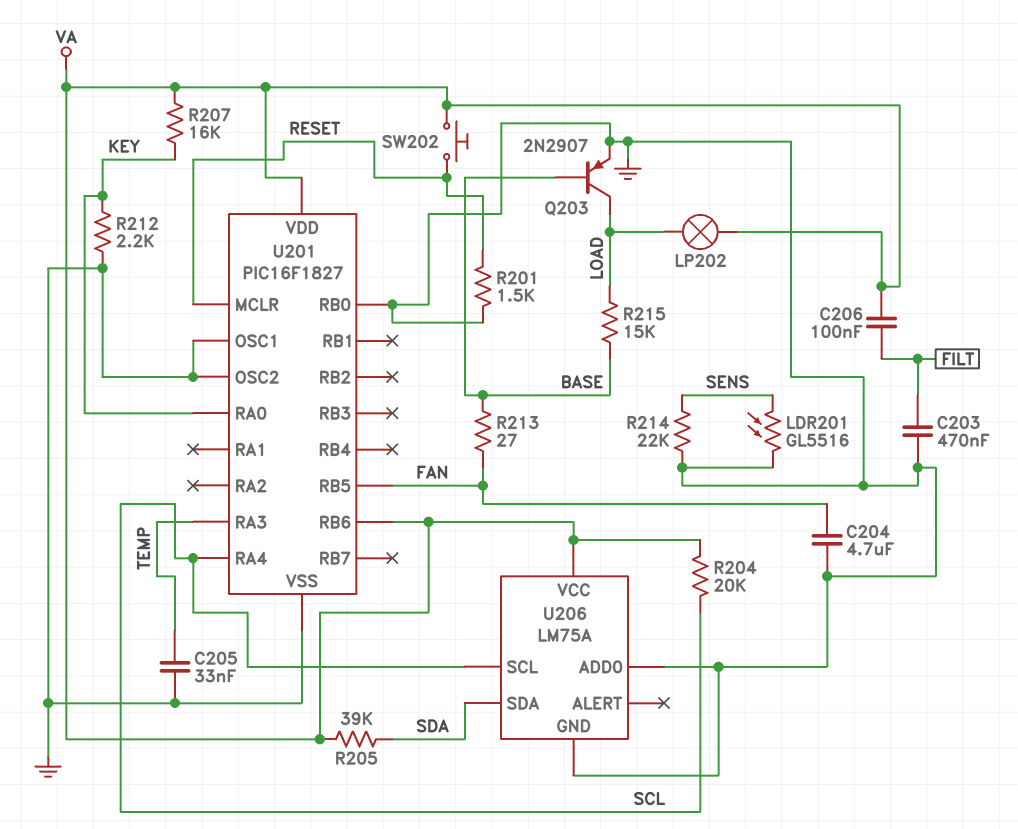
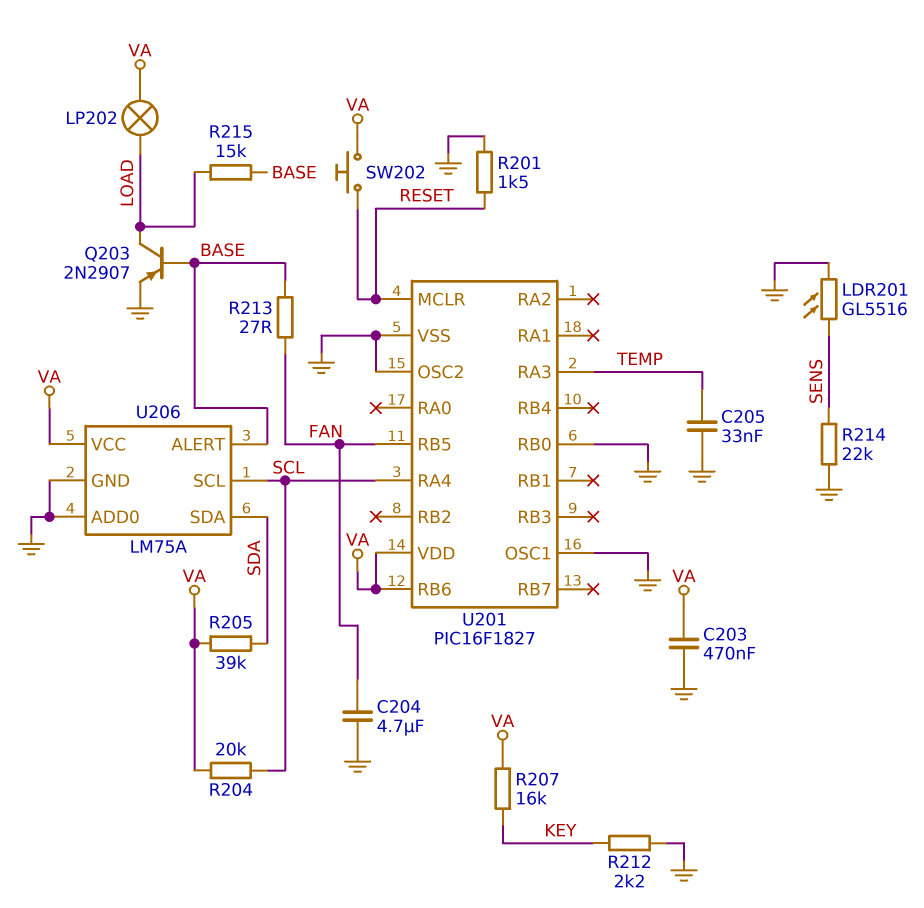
C203: 470nF (FILT, GND) -> 470nF (GND, VA)
C206: 100nF (FILT, VA) -> none
U201 pin RA0: KEY -> none
U206 pin ALERT: none -> BASE

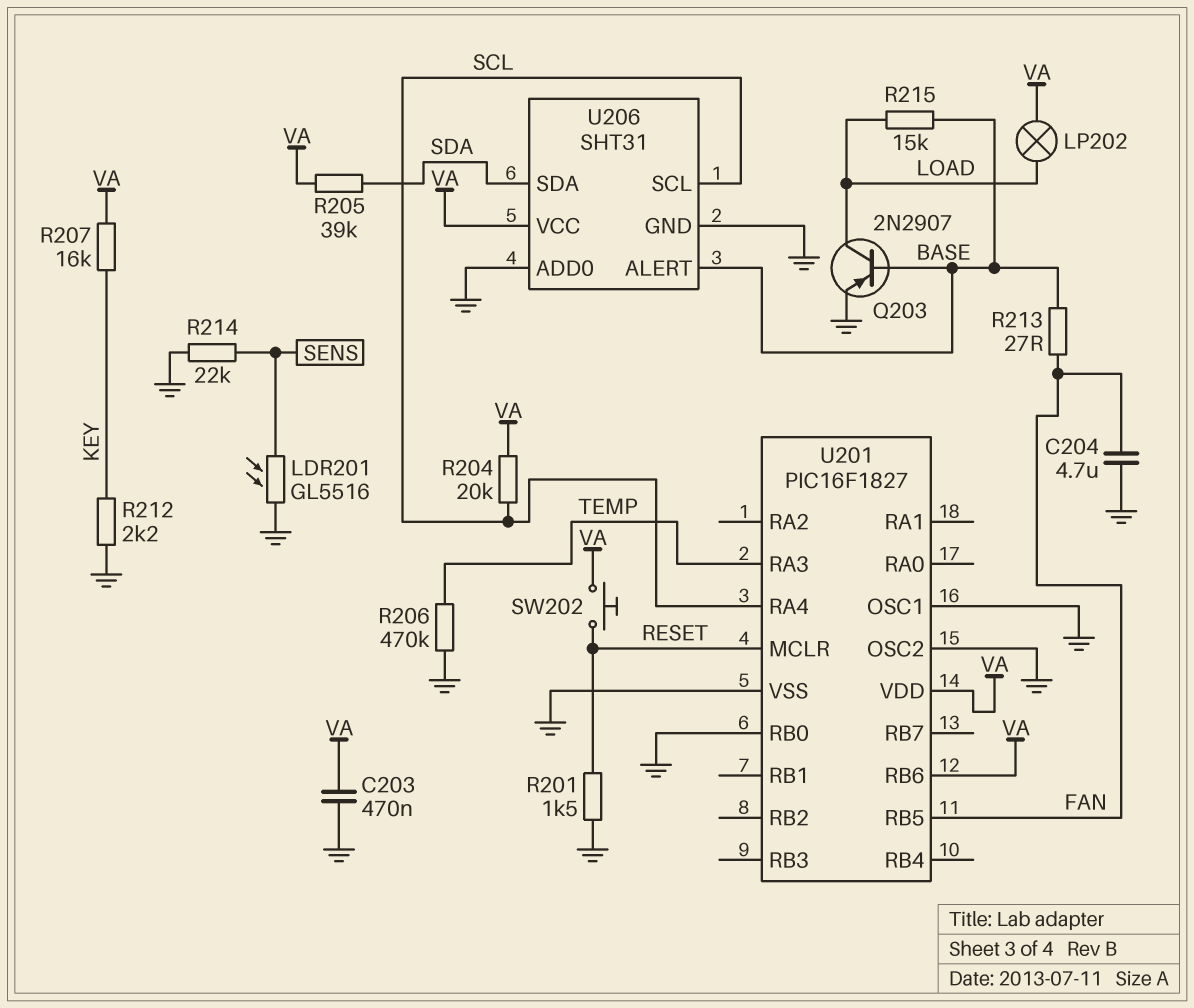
C205: 33nF (GND, TEMP) -> none
R206: none -> 470k (GND, TEMP)
U206: LM75A -> SHT31

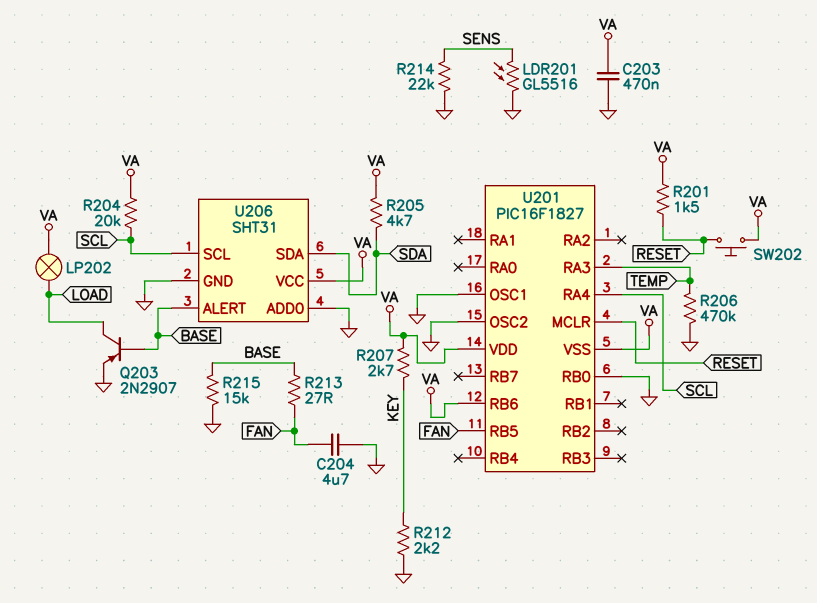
R201: 1.5k (GND, RESET) -> 1.5k (RESET, VA)
R205: 39k (SDA, VA) -> 4.7k (SDA, VA)
R207: 16k (KEY, VA) -> 2.7k (KEY, VA)
R215: 15k (BASE, LOAD) -> 15k (BASE, GND)
U201 pin VSS: GND -> VA

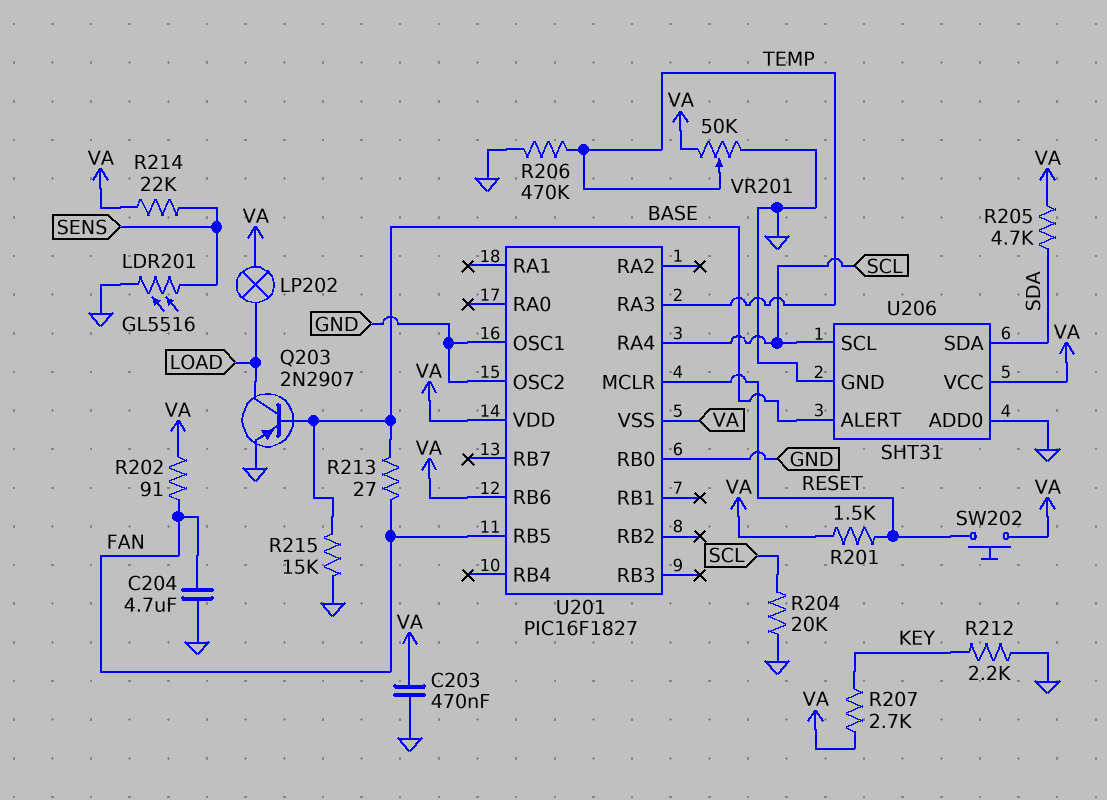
R202: none -> 91 (FAN, VA)
R204: 20k (SCL, VA) -> 20k (GND, SCL)
R214: 22k (GND, SENS) -> 22k (SENS, VA)
VR201: none -> 50k (GND, VA, wiper TEMP)

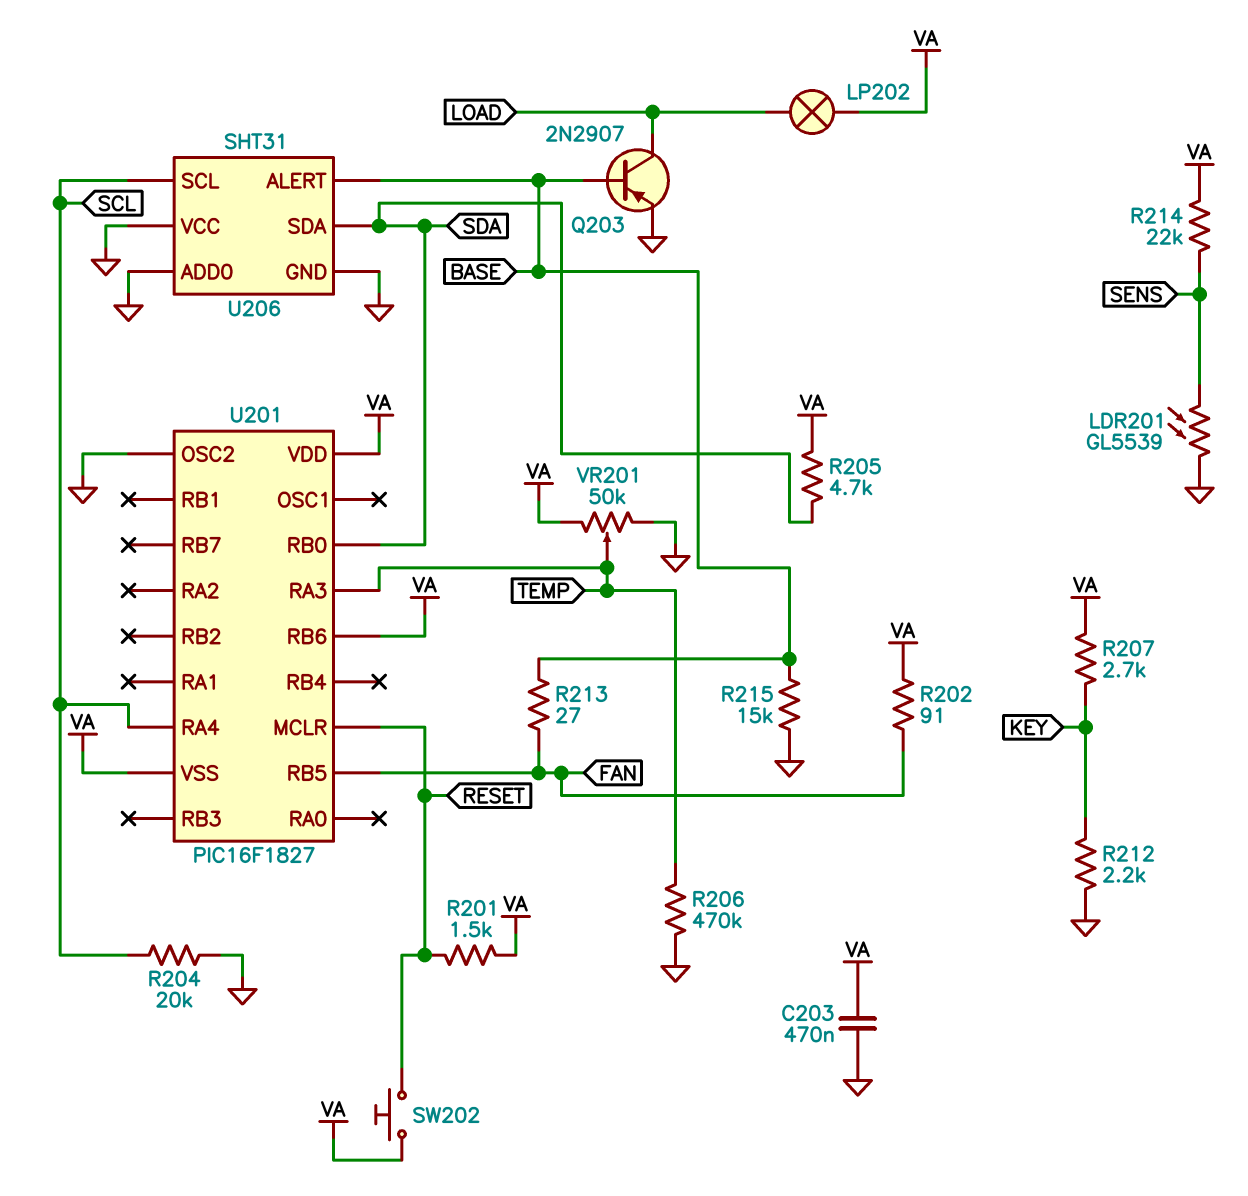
C204: 4.7uF (FAN, GND) -> none
LDR201: GL5516 (GND, SENS) -> GL5539 (GND, SENS)
U201 pin OSC1: GND -> none
U201 pin RB0: GND -> SDA
U206 pin VCC: VA -> GND

